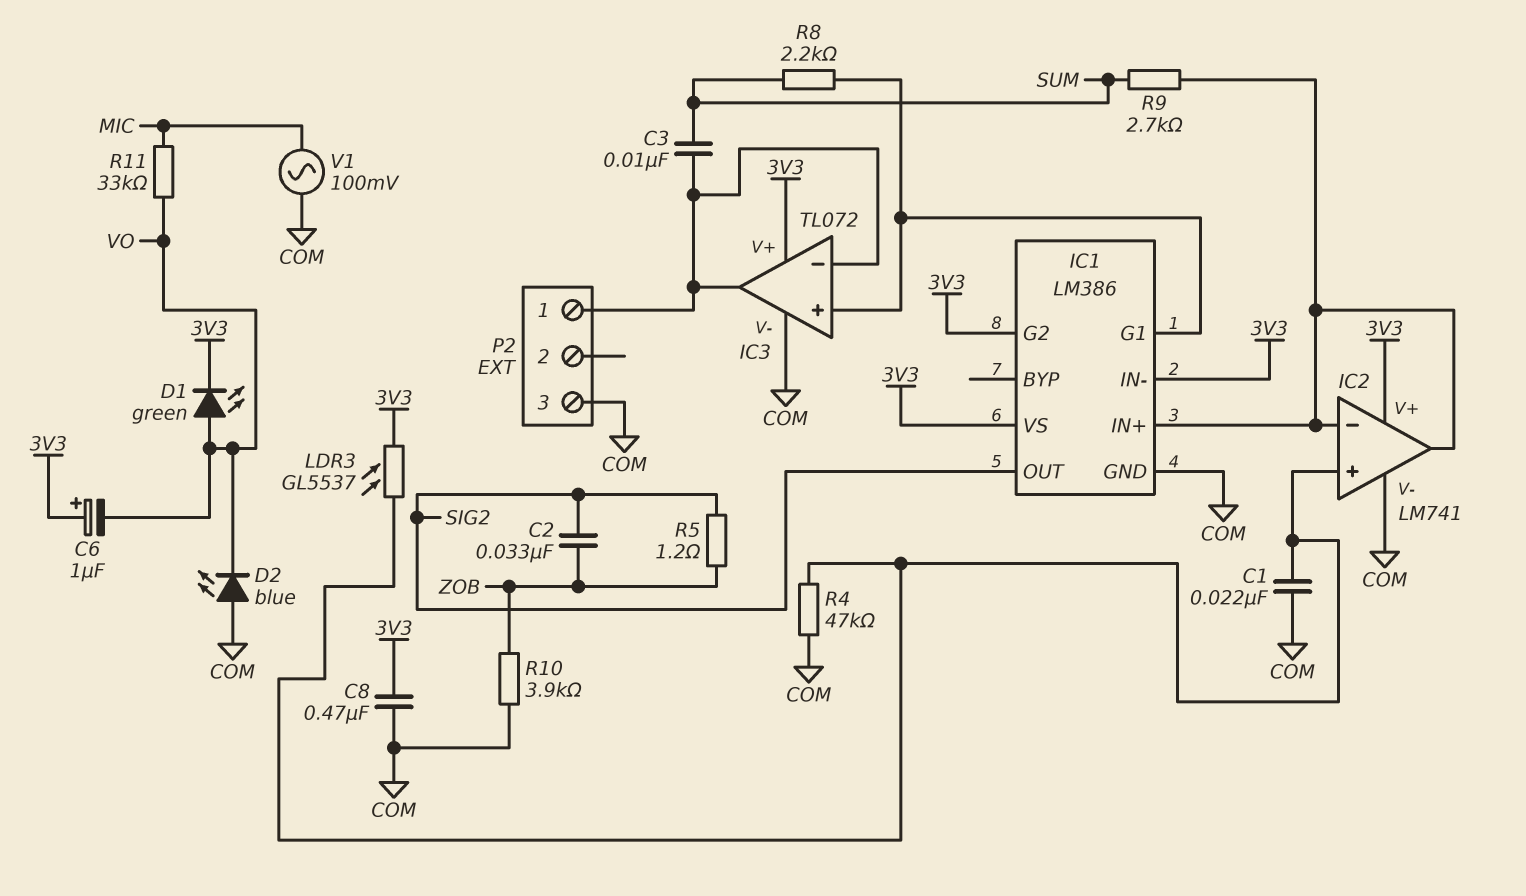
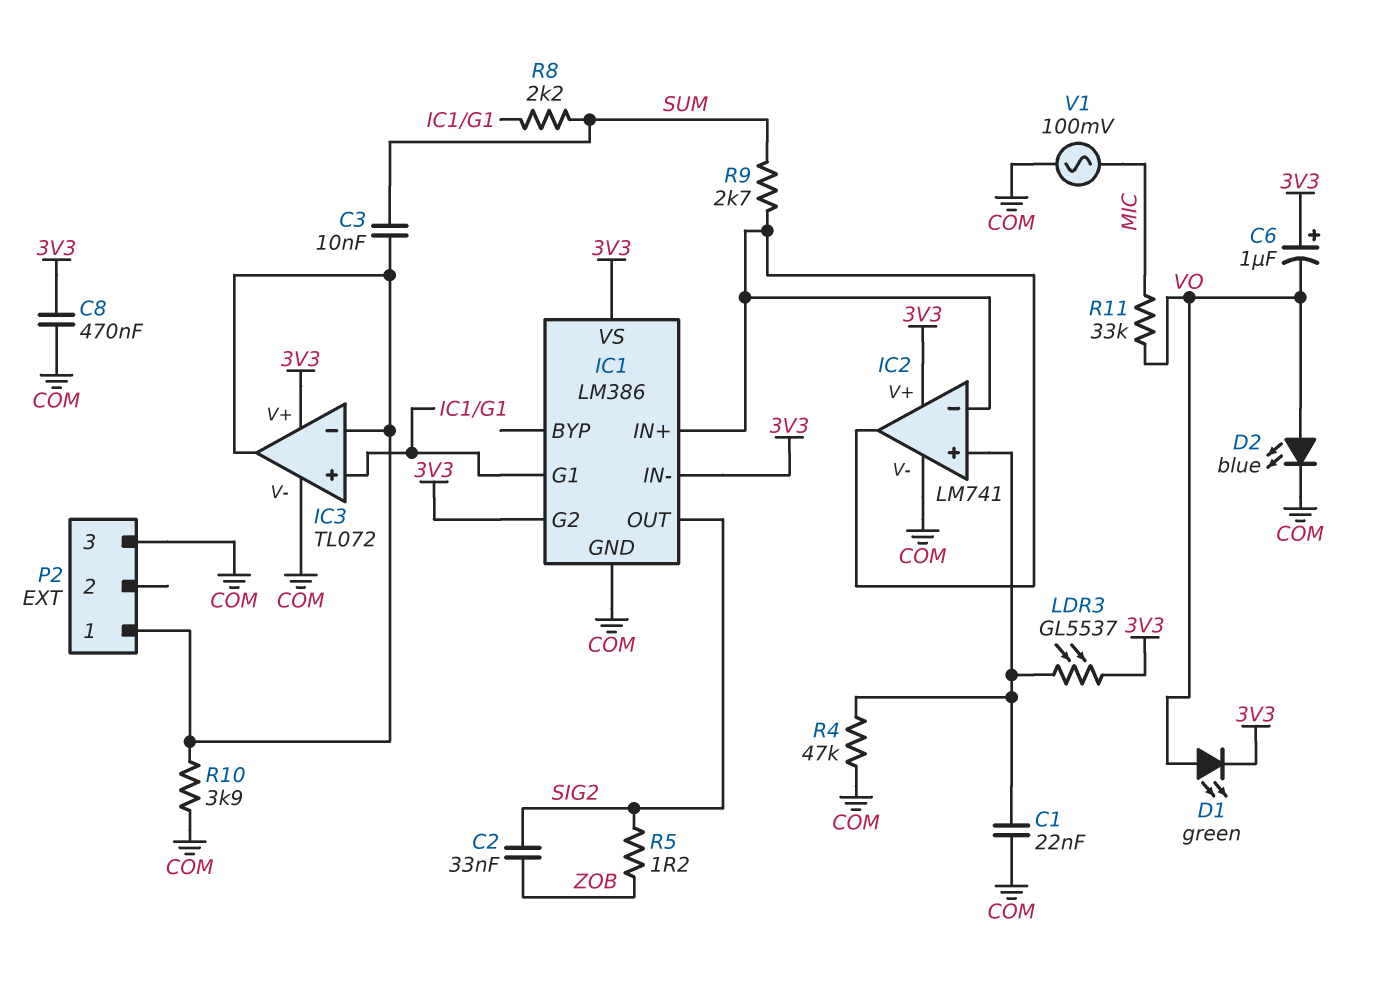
D2: LED blue (A COM, K VO) -> LED blue (A VO, K COM)
R10: 3.9k (COM, ZOB) -> 3.9k (COM, IC3/in-)

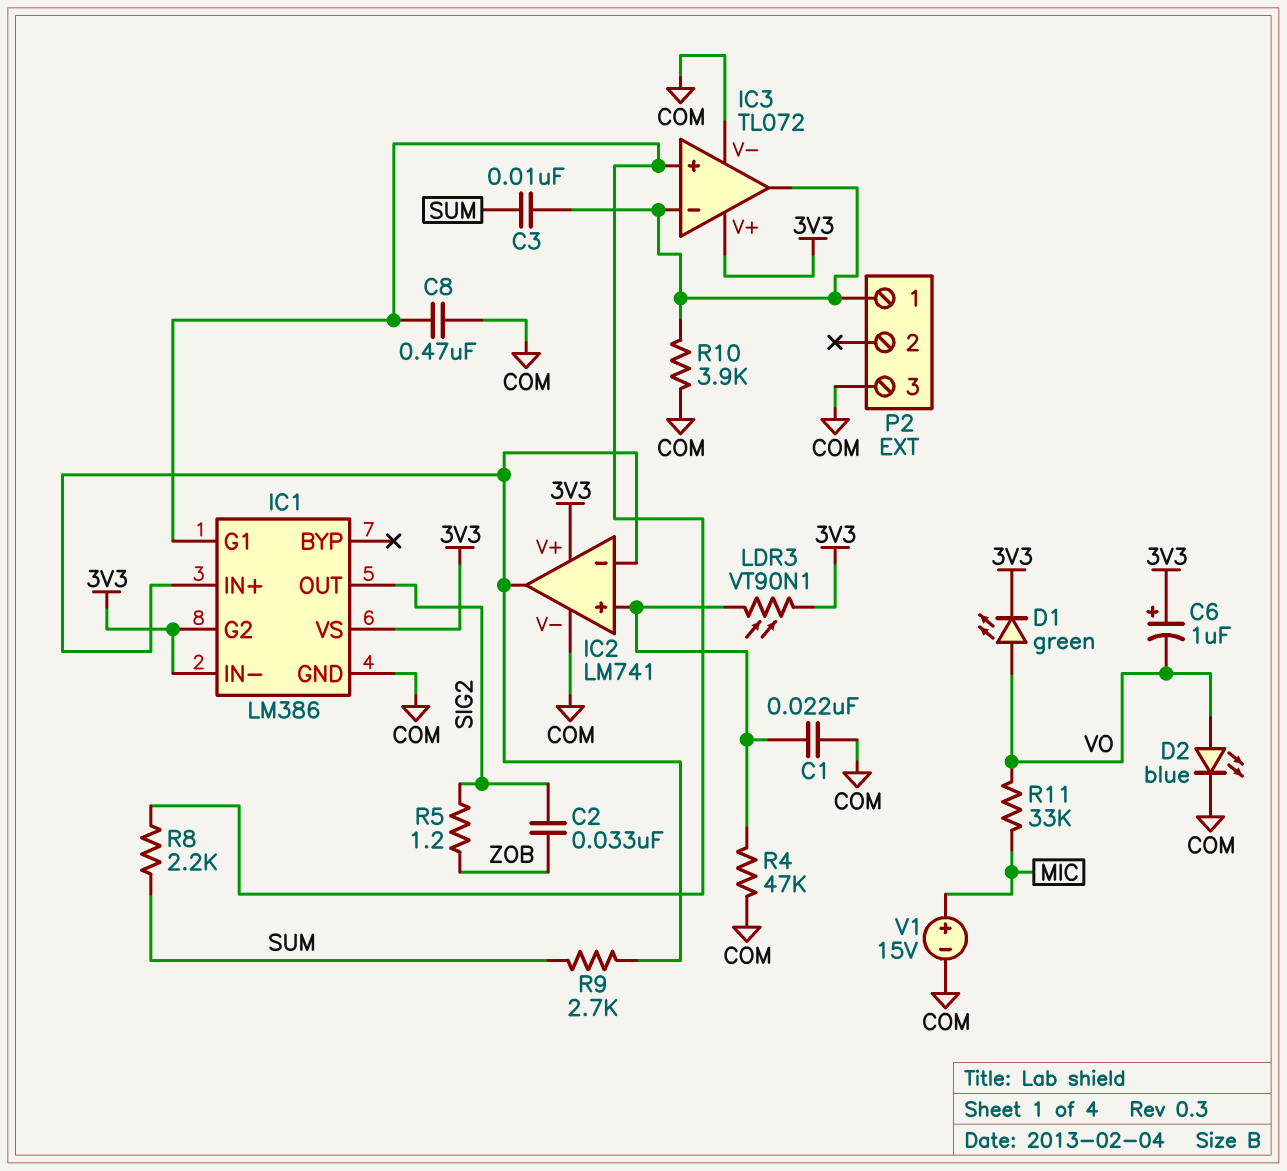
C8: 470nF (3V3, COM) -> 470nF (COM, IC1/G1)
LDR3: GL5537 (3V3, IC2/in+) -> VT90N1 (3V3, IC2/in+)
V1: AC 100mV (COM, MIC) -> 15V (plus MIC, minus COM)

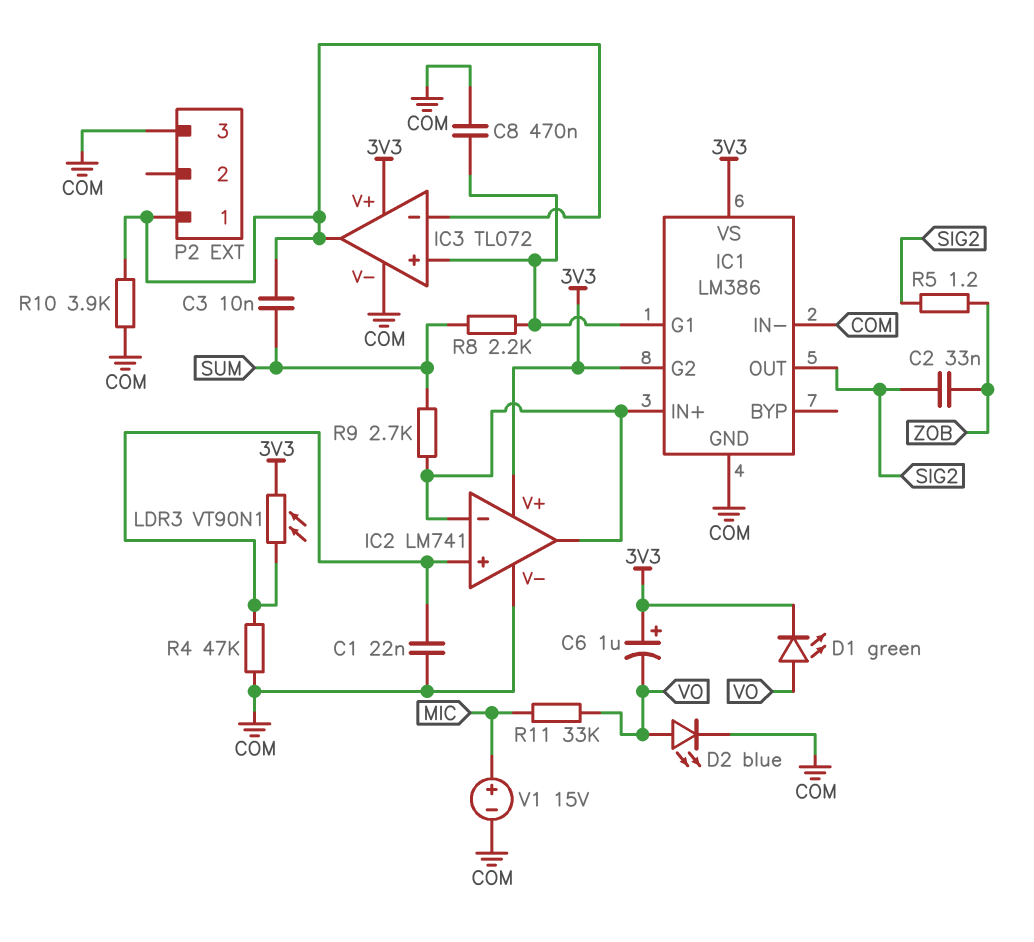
IC1 pin IN-: 3V3 -> COM

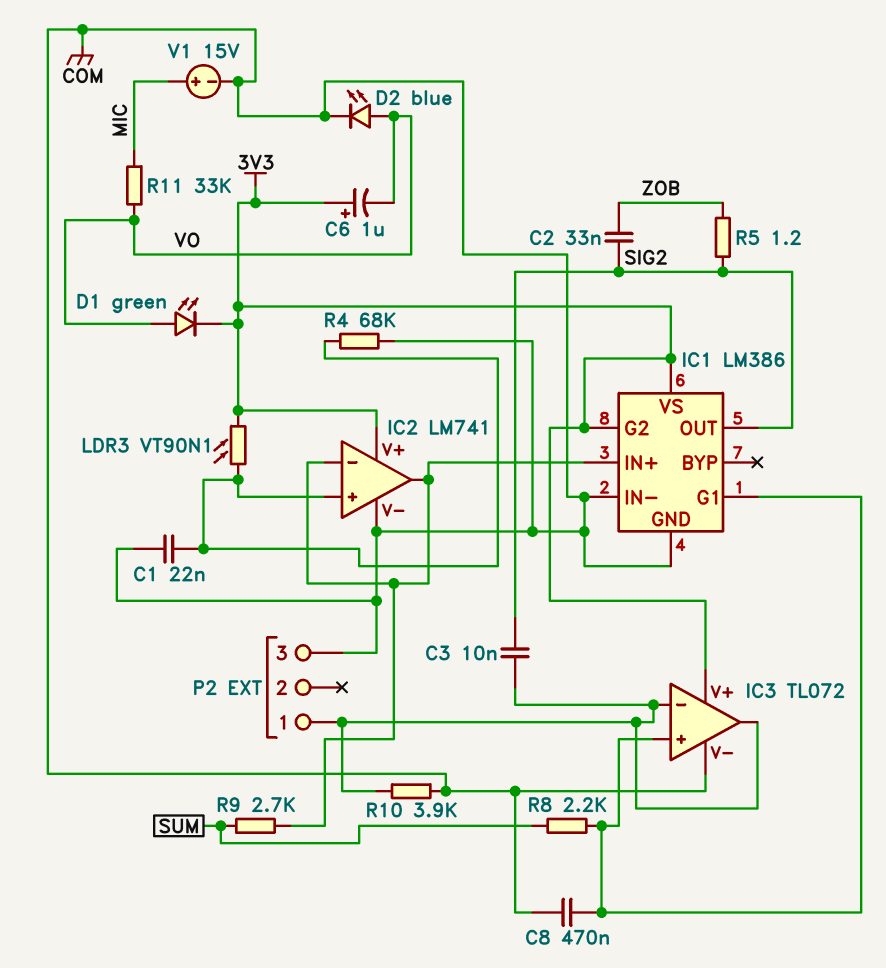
C3: 10nF (IC3/in-, SUM) -> 10nF (IC3/in-, SIG2)
R4: 47k (COM, IC2/in+) -> 68k (COM, IC2/in+)

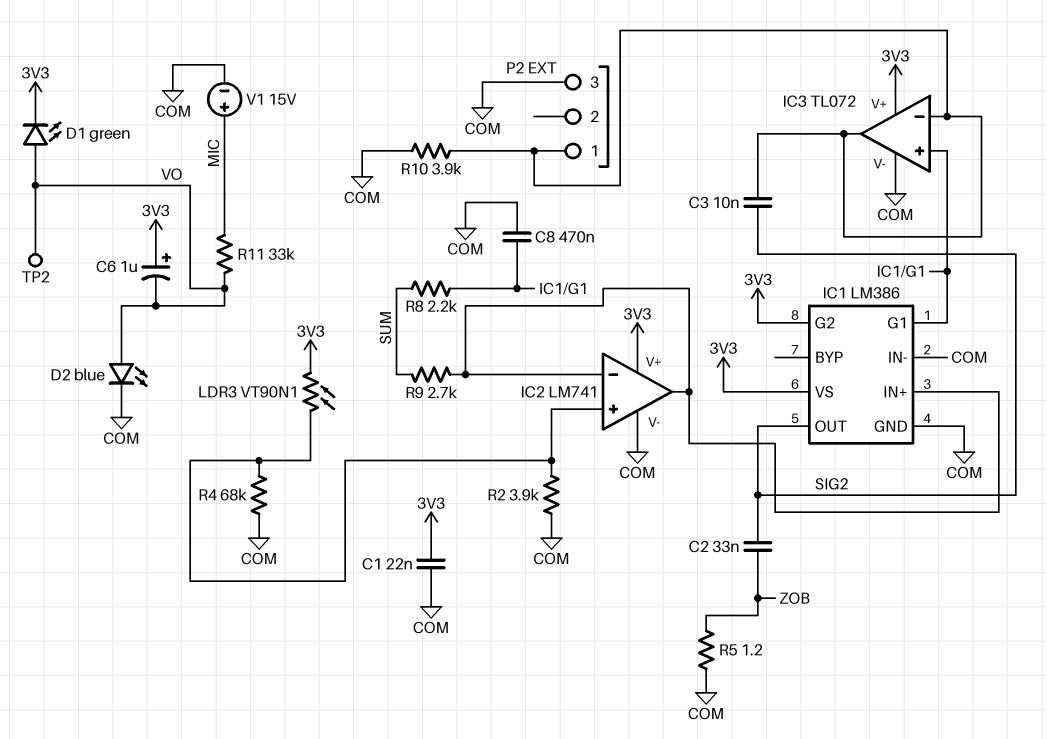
C1: 22nF (COM, IC2/in+) -> 22nF (3V3, COM)
R2: none -> 3.9k (COM, IC2/in+)
R5: 1.2 (SIG2, ZOB) -> 1.2 (COM, ZOB)
TP2: none -> test point (VO)

